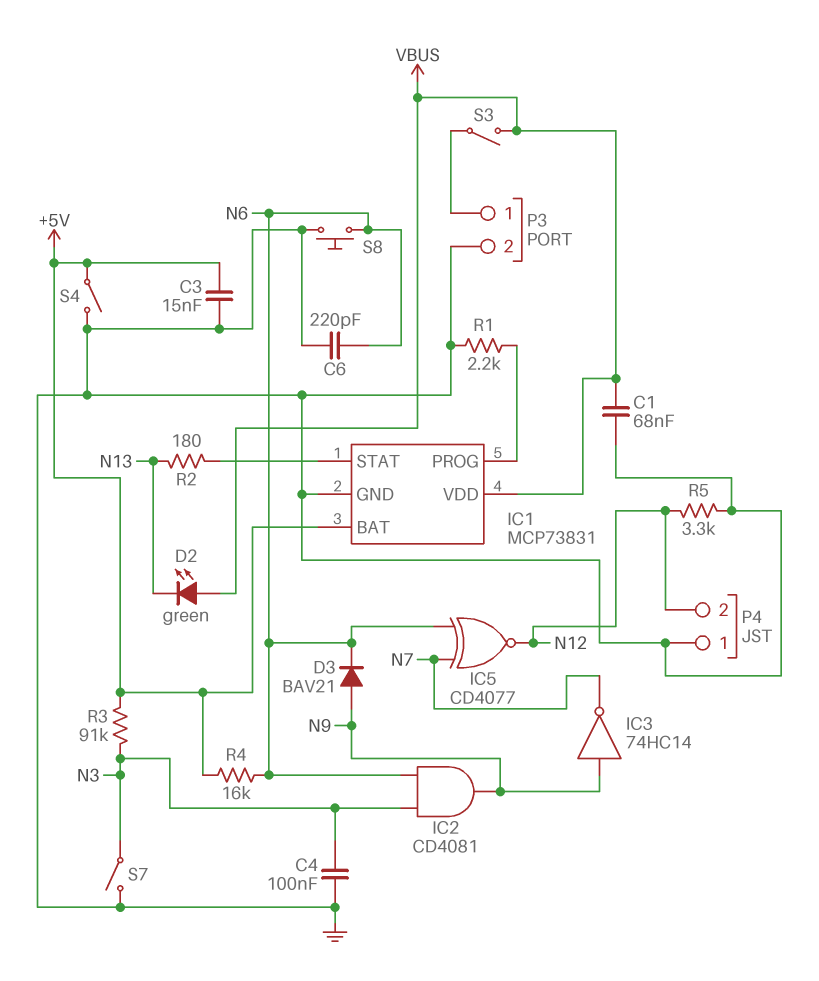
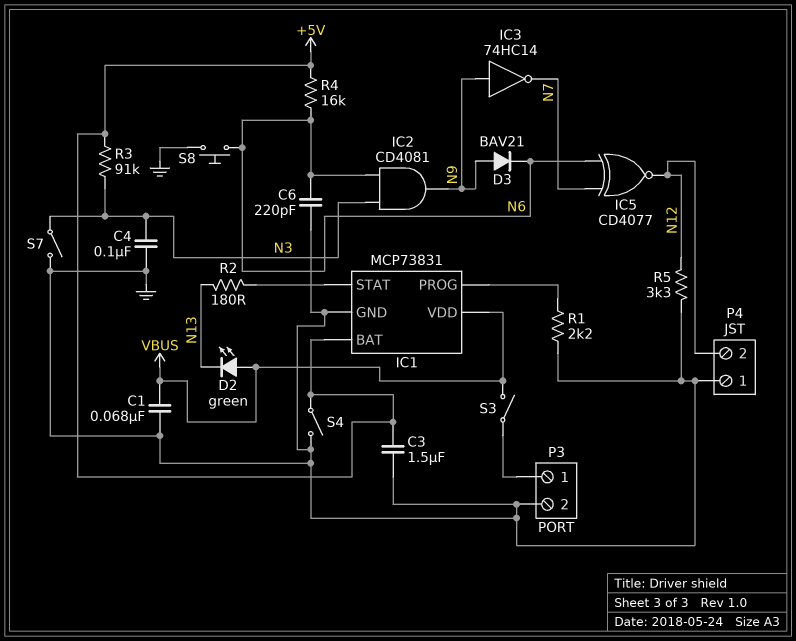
C3: 15nF (+5V, GND) -> 1.5uF (+5V, GND)

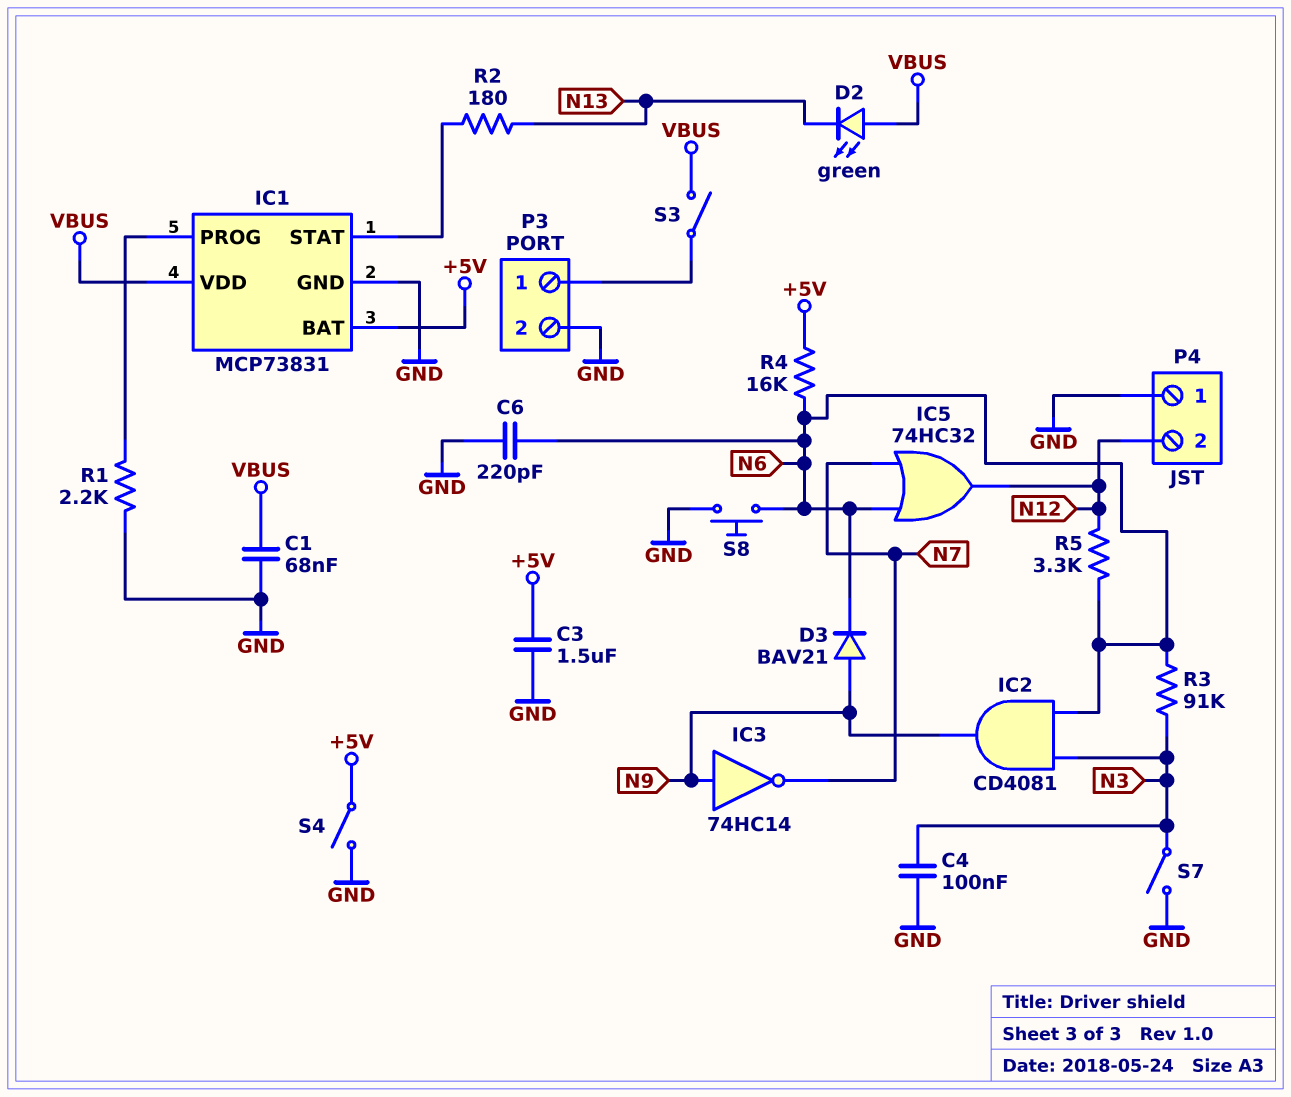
IC5: XNOR CD4077 (in N6, in N7, out N12) -> OR 74HC32 (in N6, in N7, out N12)
R3: 91k (+5V, N3) -> 91k (N3, N6)
R5: 3.3k (GND, N12) -> 3.3k (N6, N12)

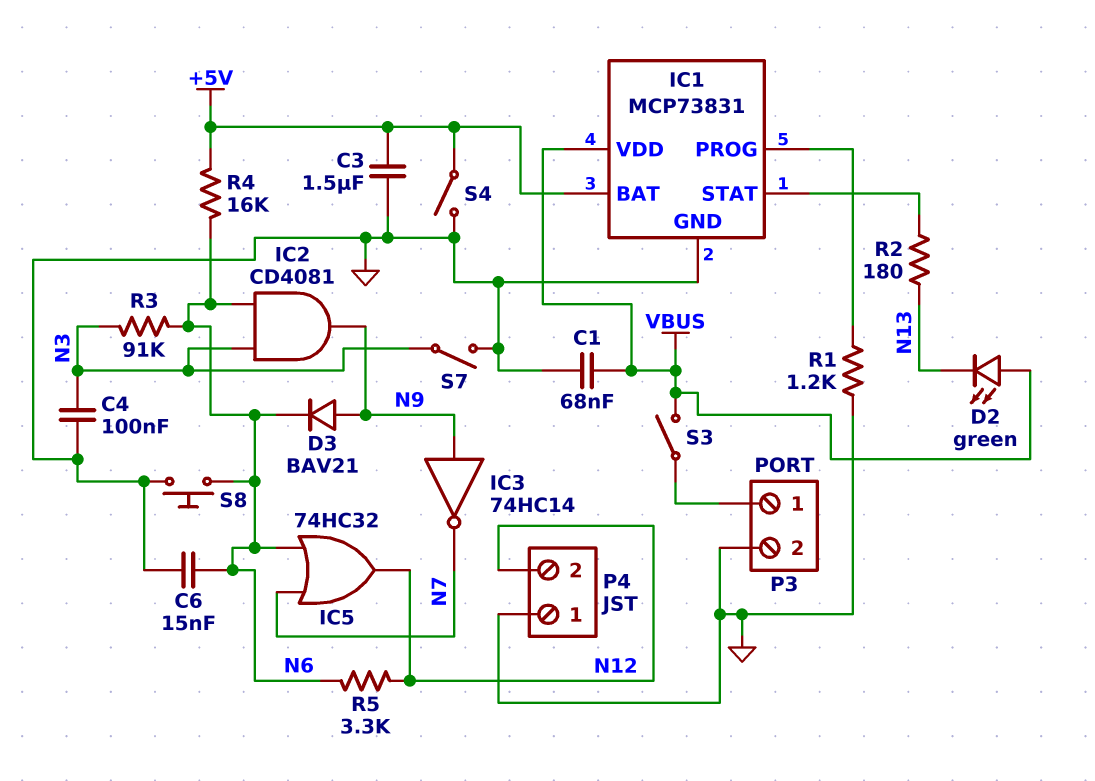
C6: 220pF (GND, N6) -> 15nF (GND, N6)
R1: 2.2k (GND, IC1/PROG) -> 1.2k (GND, IC1/PROG)

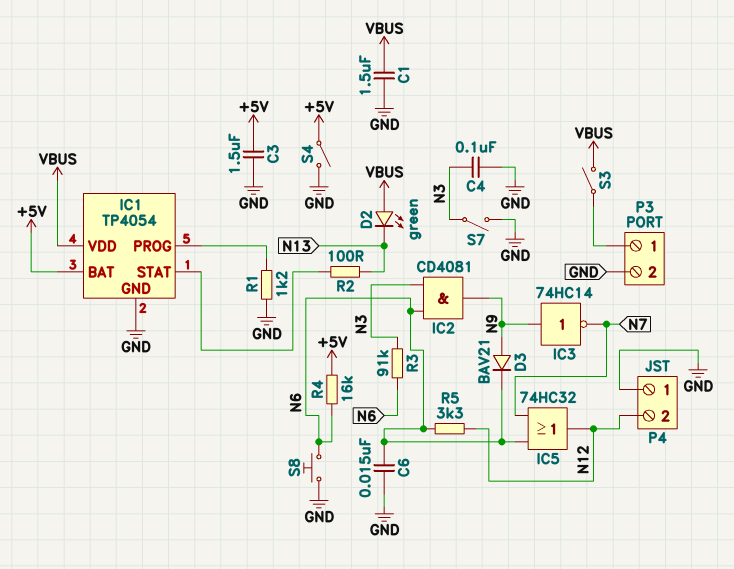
C1: 68nF (GND, VBUS) -> 1.5uF (GND, VBUS)
IC1: MCP73831 -> TP4054
R2: 180 (IC1/STAT, N13) -> 100 (IC1/STAT, N13)

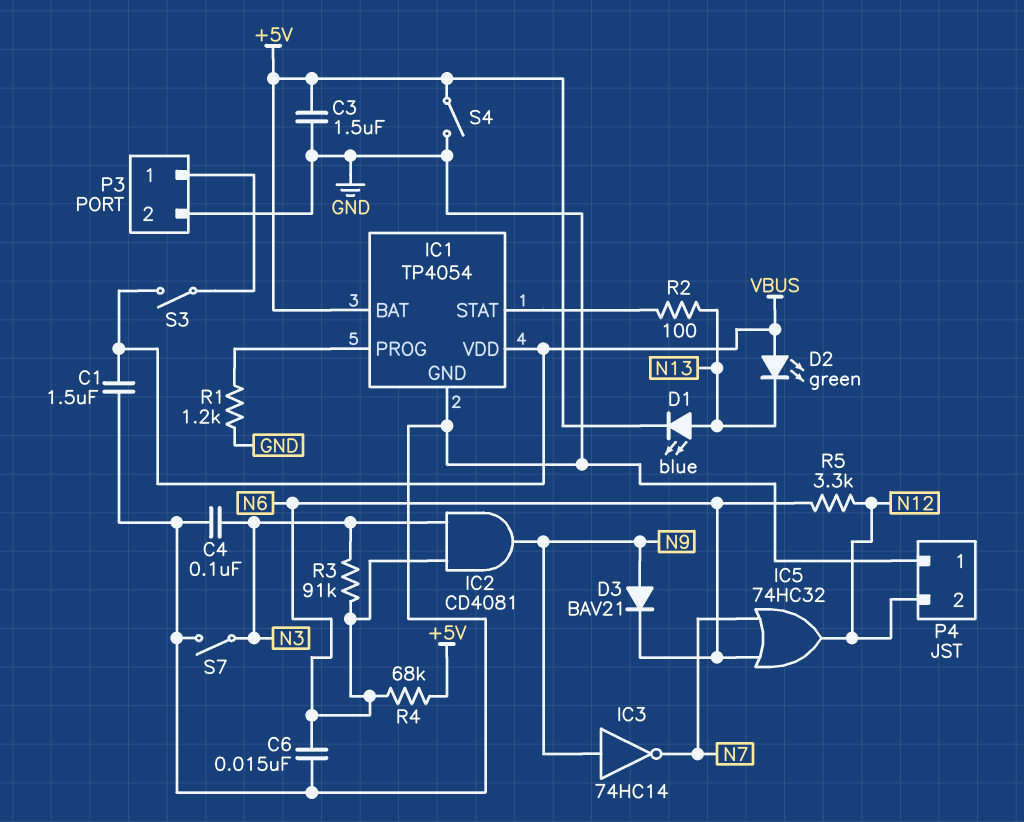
D1: none -> LED blue (A N13, K +5V)
R4: 16k (+5V, N6) -> 68k (+5V, N6)
S8: button (GND, N6) -> none

